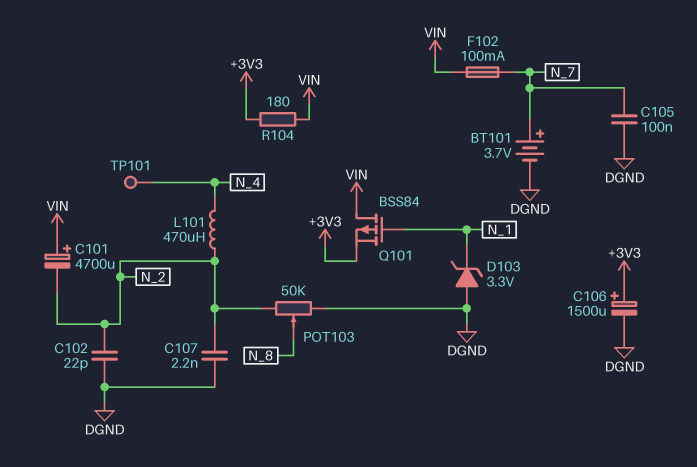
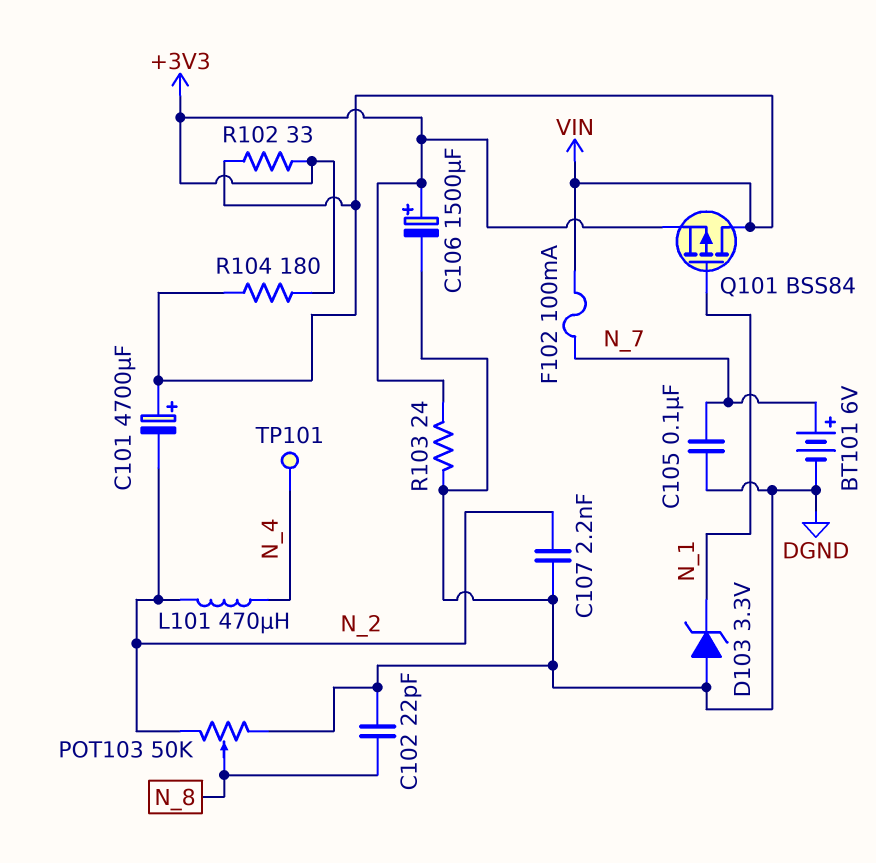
BT101: 3.7V (plus N_7, minus DGND) -> 6V (plus N_7, minus DGND)
C102: 22pF (DGND, N_2) -> 22pF (DGND, N_8)
R102: none -> 33 (+3V3, VIN)
R103: none -> 24 (+3V3, DGND)

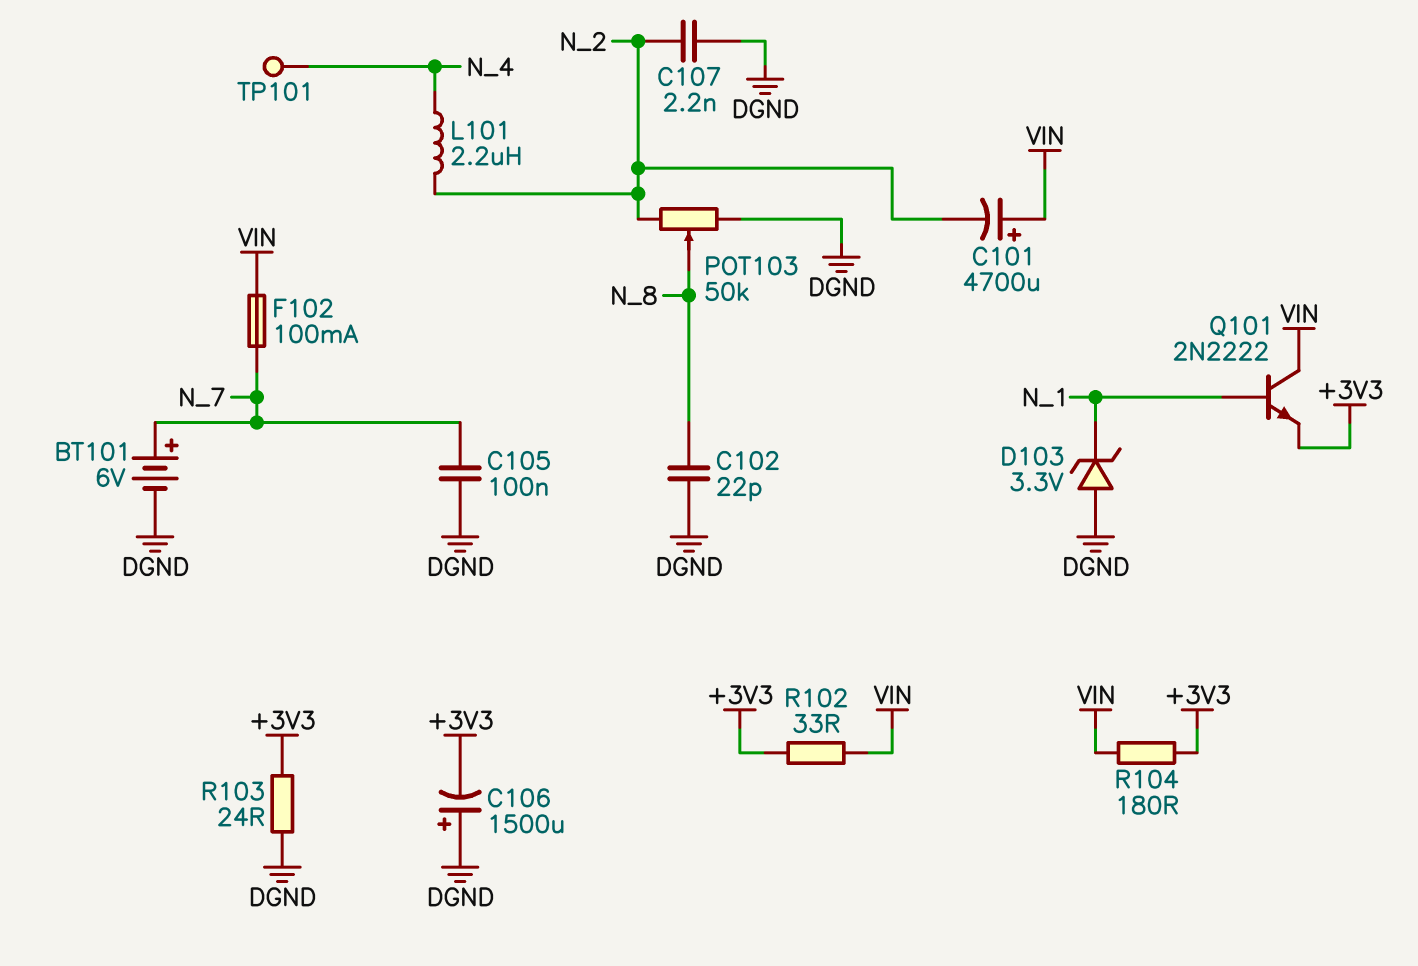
C106: 1500uF (plus +3V3, minus DGND) -> 1500uF (plus DGND, minus +3V3)
L101: 470uH (N_2, N_4) -> 2.2uH (N_2, N_4)
Q101: PMOS BSS84 (G N_1, D VIN, S +3V3) -> NPN 2N2222 (B N_1, C VIN, E +3V3)

